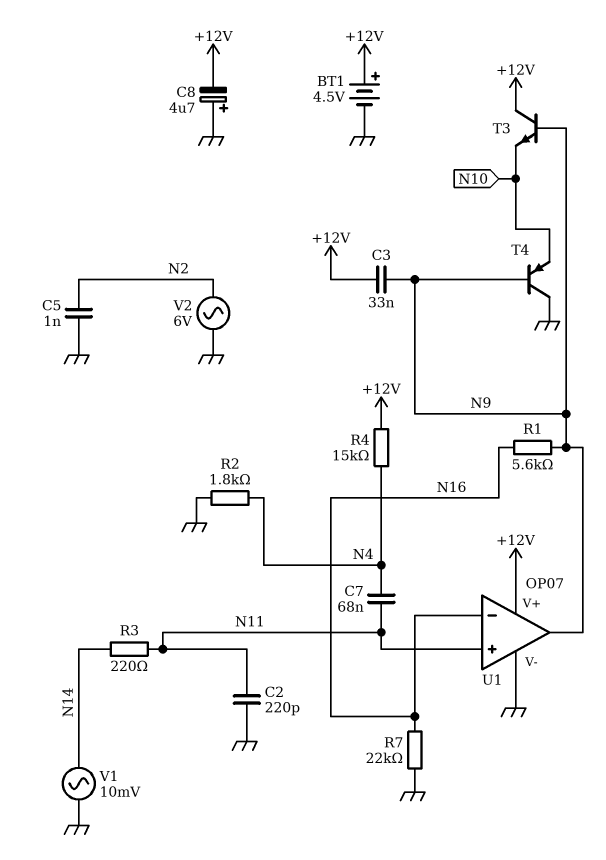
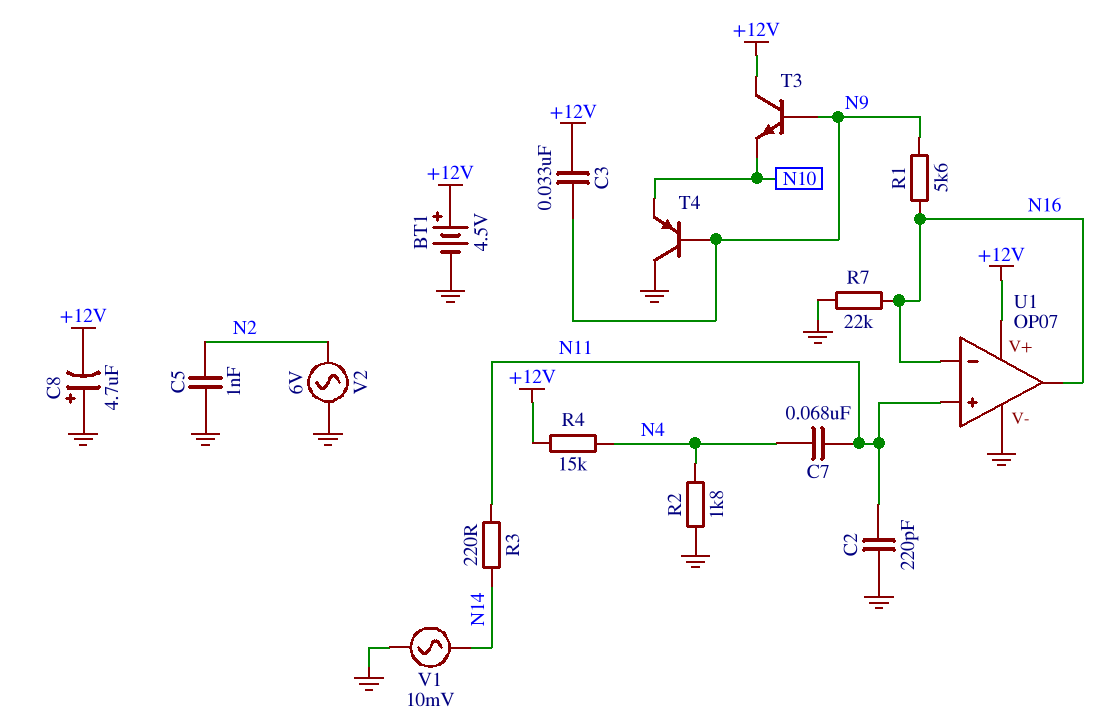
U1 pin out: N9 -> N16

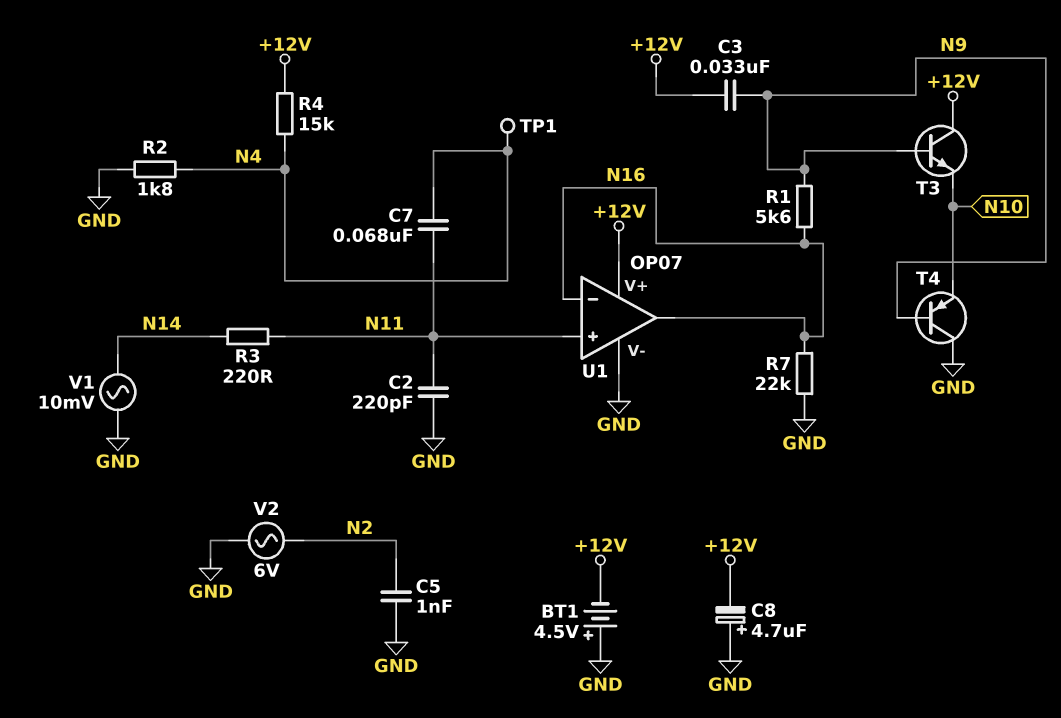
BT1: 4.5V (plus +12V, minus GND) -> 4.5V (plus GND, minus +12V)
TP1: none -> test point (N4)

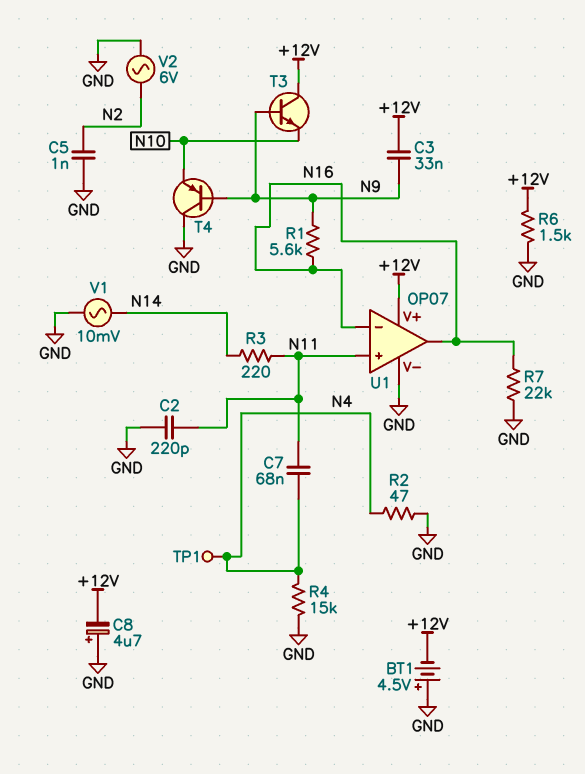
R2: 1.8k (GND, N4) -> 47 (GND, N4)
R4: 15k (+12V, N4) -> 15k (GND, N4)
R6: none -> 1.5k (+12V, GND)

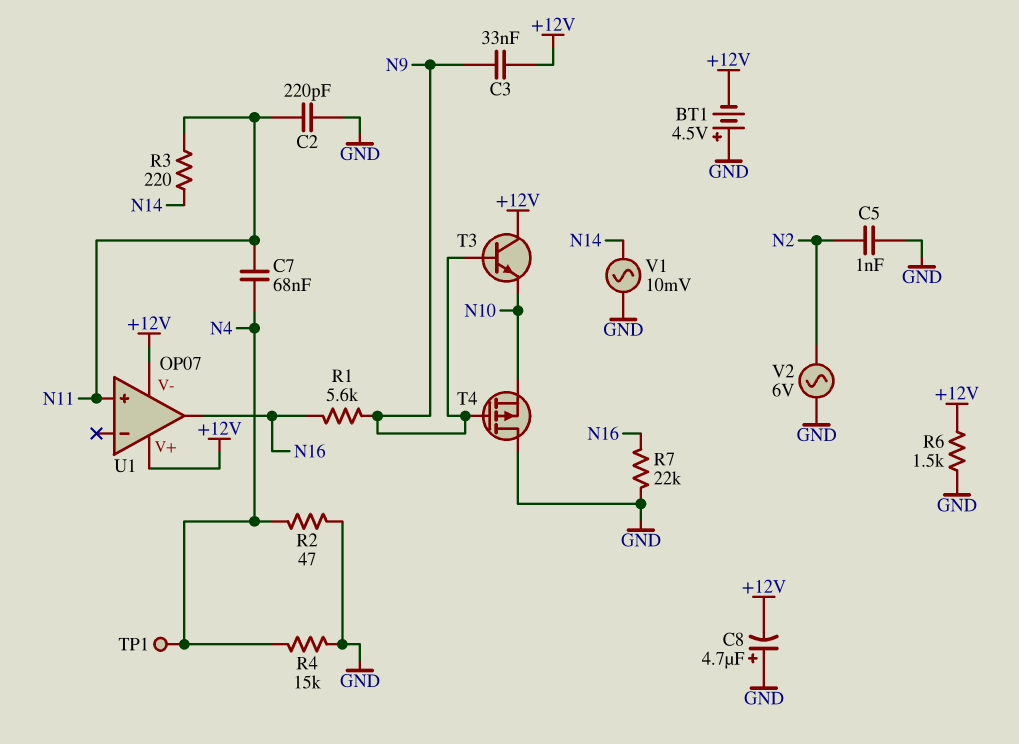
T4: PNP (B N9, C GND, E N10) -> PMOS (G N9, D GND, S N10)
U1 pin V-: GND -> +12V
U1 pin in-: N16 -> none

